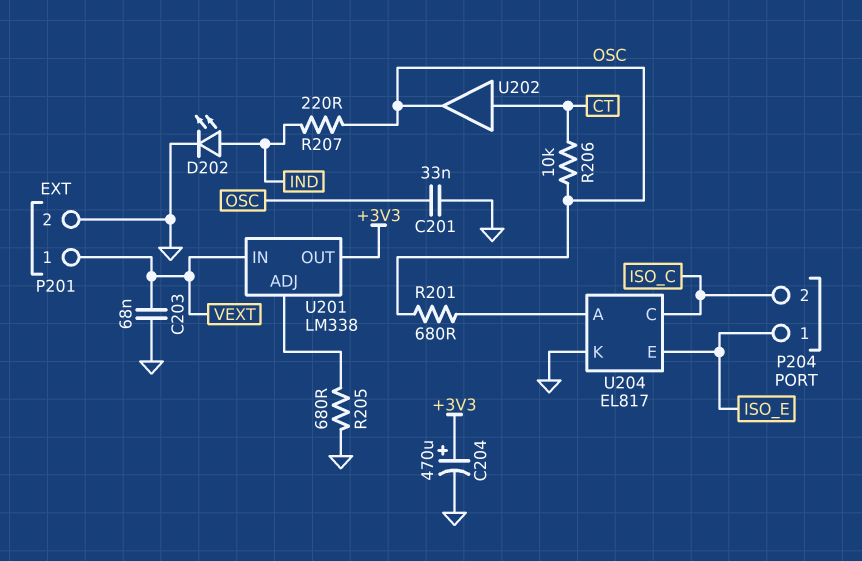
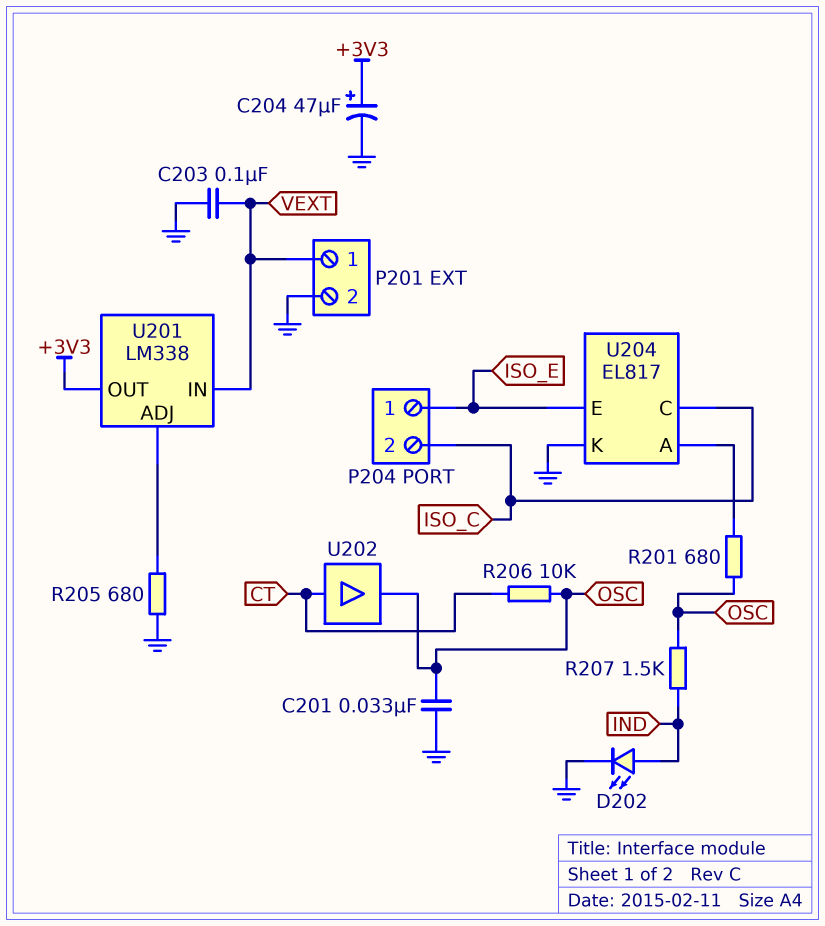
C203: 68nF (GND, VEXT) -> 100nF (GND, VEXT)
C204: 470uF (plus +3V3, minus GND) -> 47uF (plus +3V3, minus GND)
R207: 220 (IND, OSC) -> 1.5k (IND, OSC)

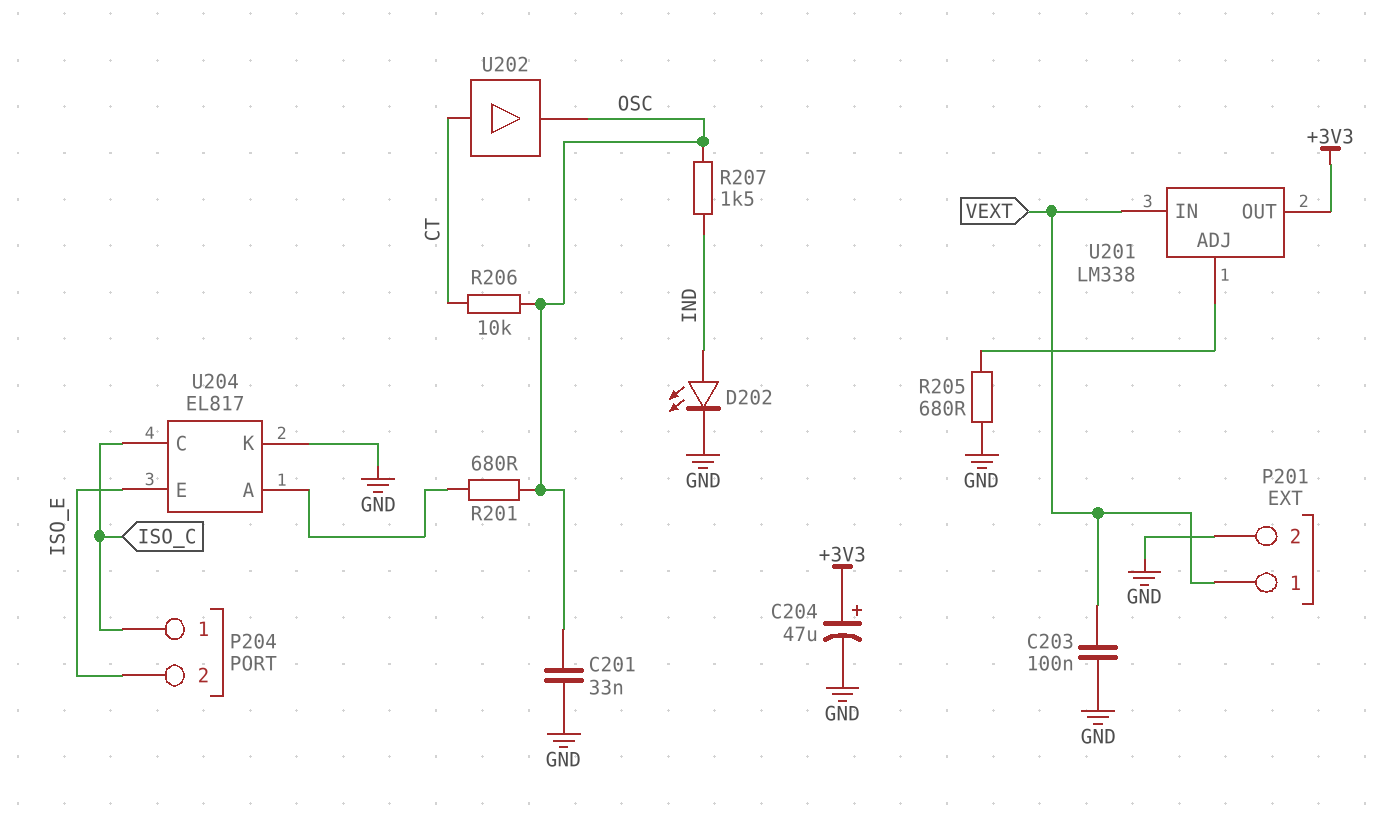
P204 pin 1: ISO_E -> ISO_C
P204 pin 2: ISO_C -> ISO_E

